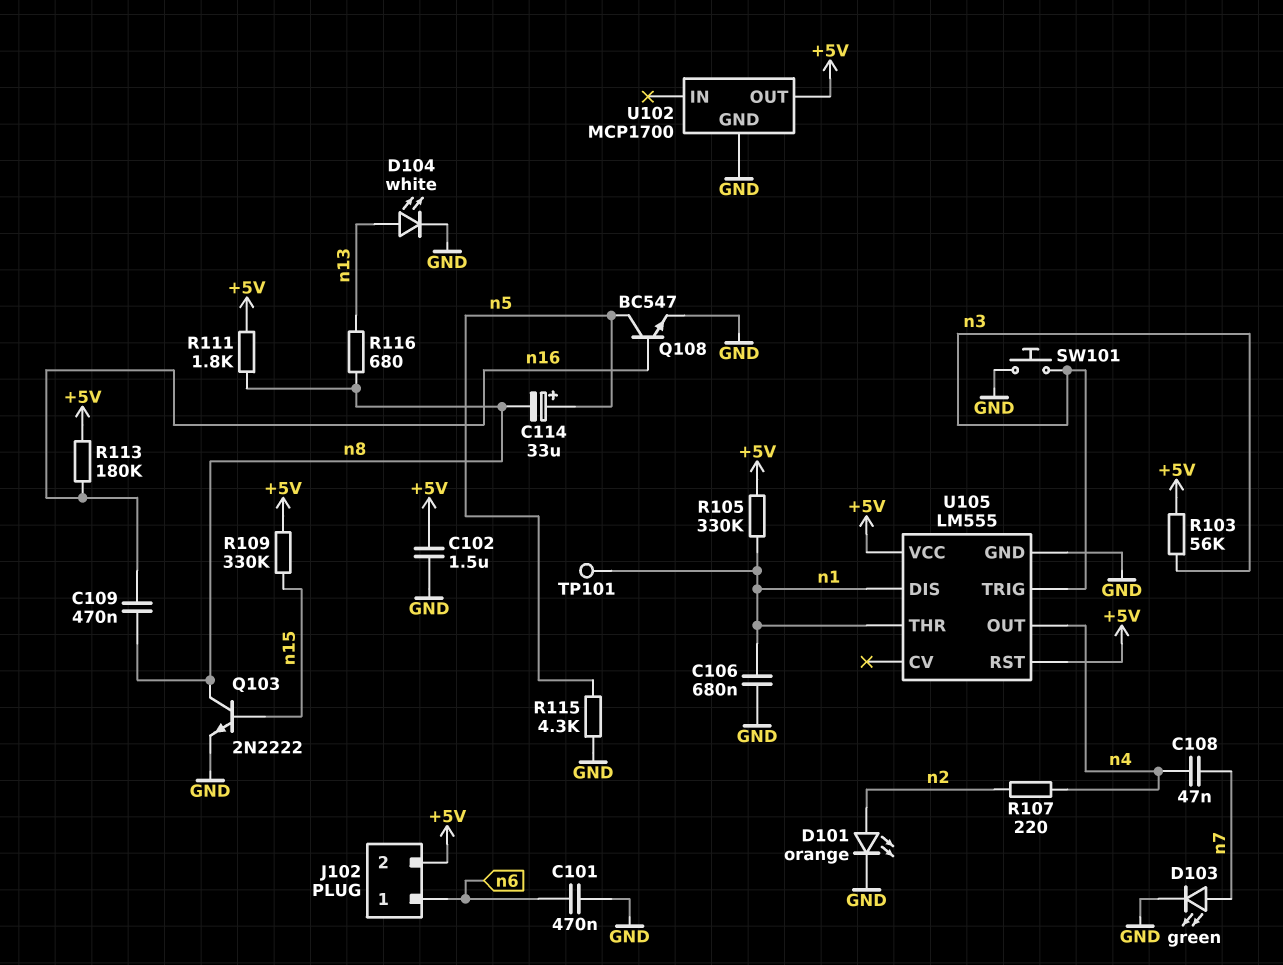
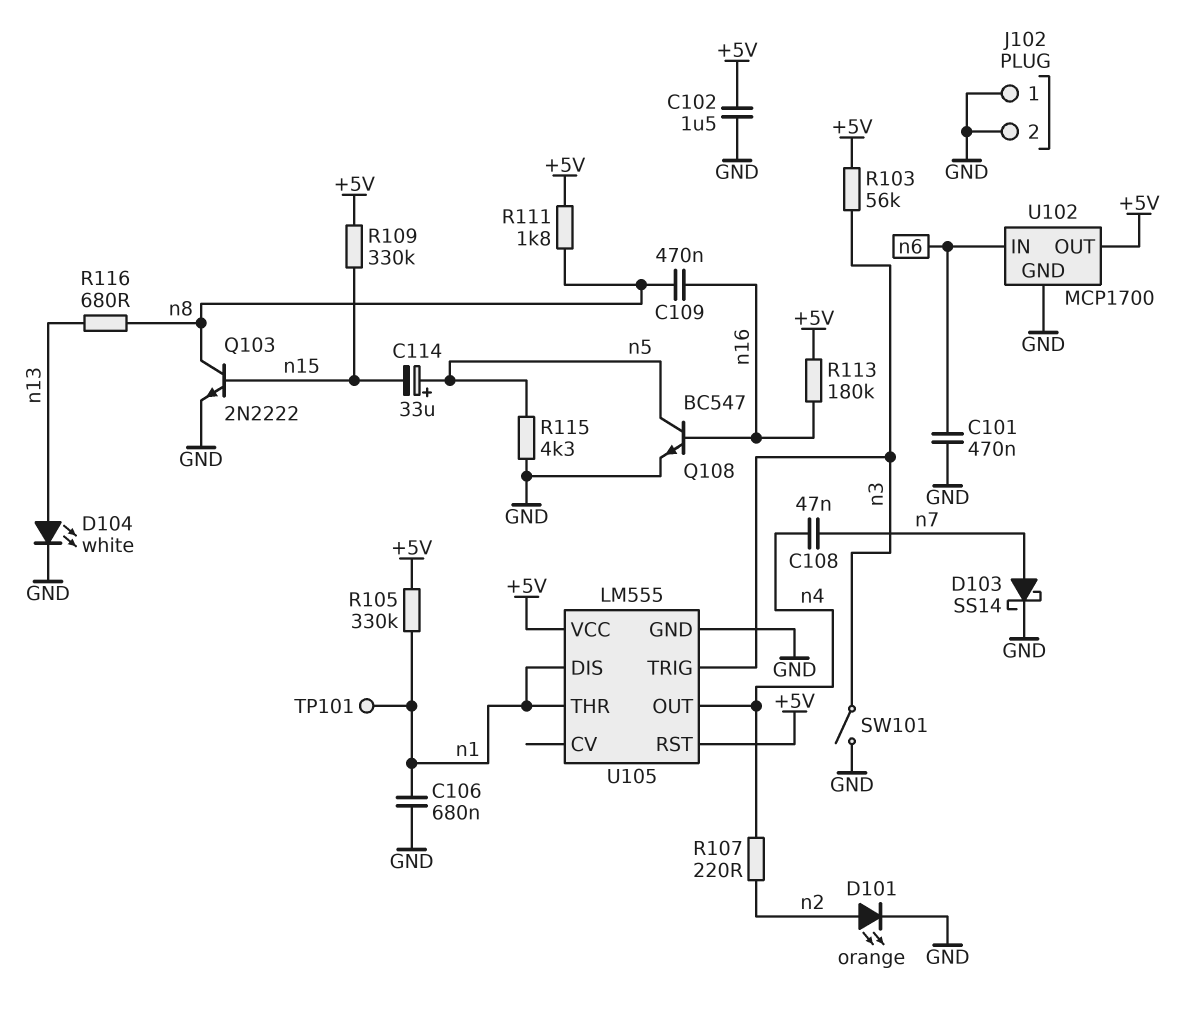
C114: 33uF (plus n5, minus n8) -> 33uF (plus n5, minus n15)
D103: LED green (A n7, K GND) -> schottky SS14 (A n7, K GND)
J102 pin 1: n6 -> GND
J102 pin 2: +5V -> GND
SW101: button (GND, n3) -> switch (GND, n3)
U102 pin IN: none -> n6

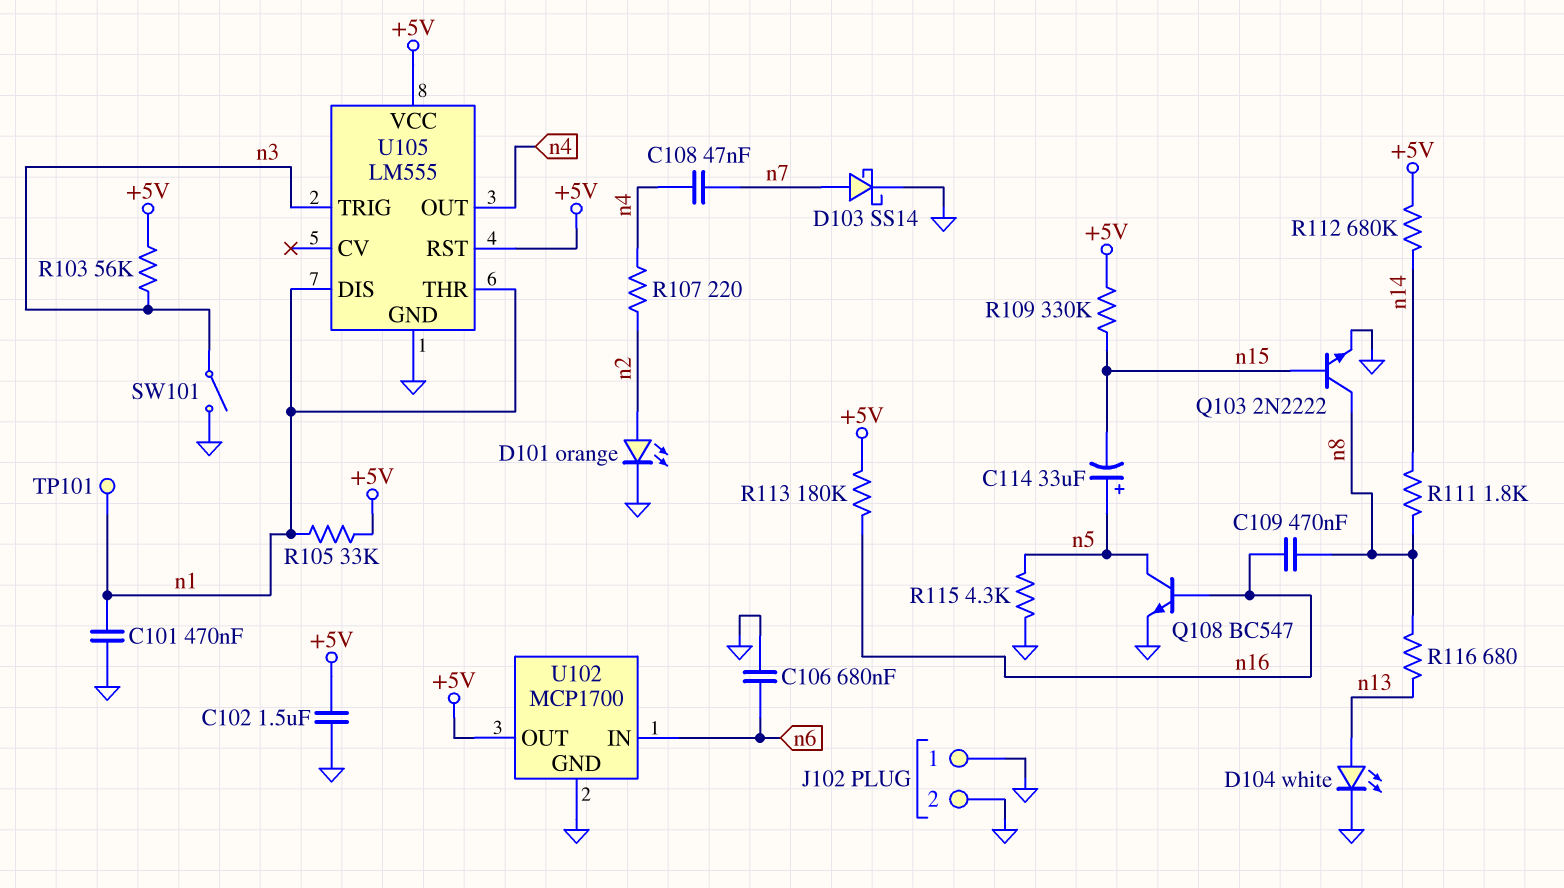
C101: 470nF (GND, n6) -> 470nF (GND, n1)
C106: 680nF (GND, n1) -> 680nF (GND, n6)
R105: 330k (+5V, n1) -> 33k (+5V, n1)
R111: 1.8k (+5V, n8) -> 1.8k (n8, n14)
R112: none -> 680k (+5V, n14)

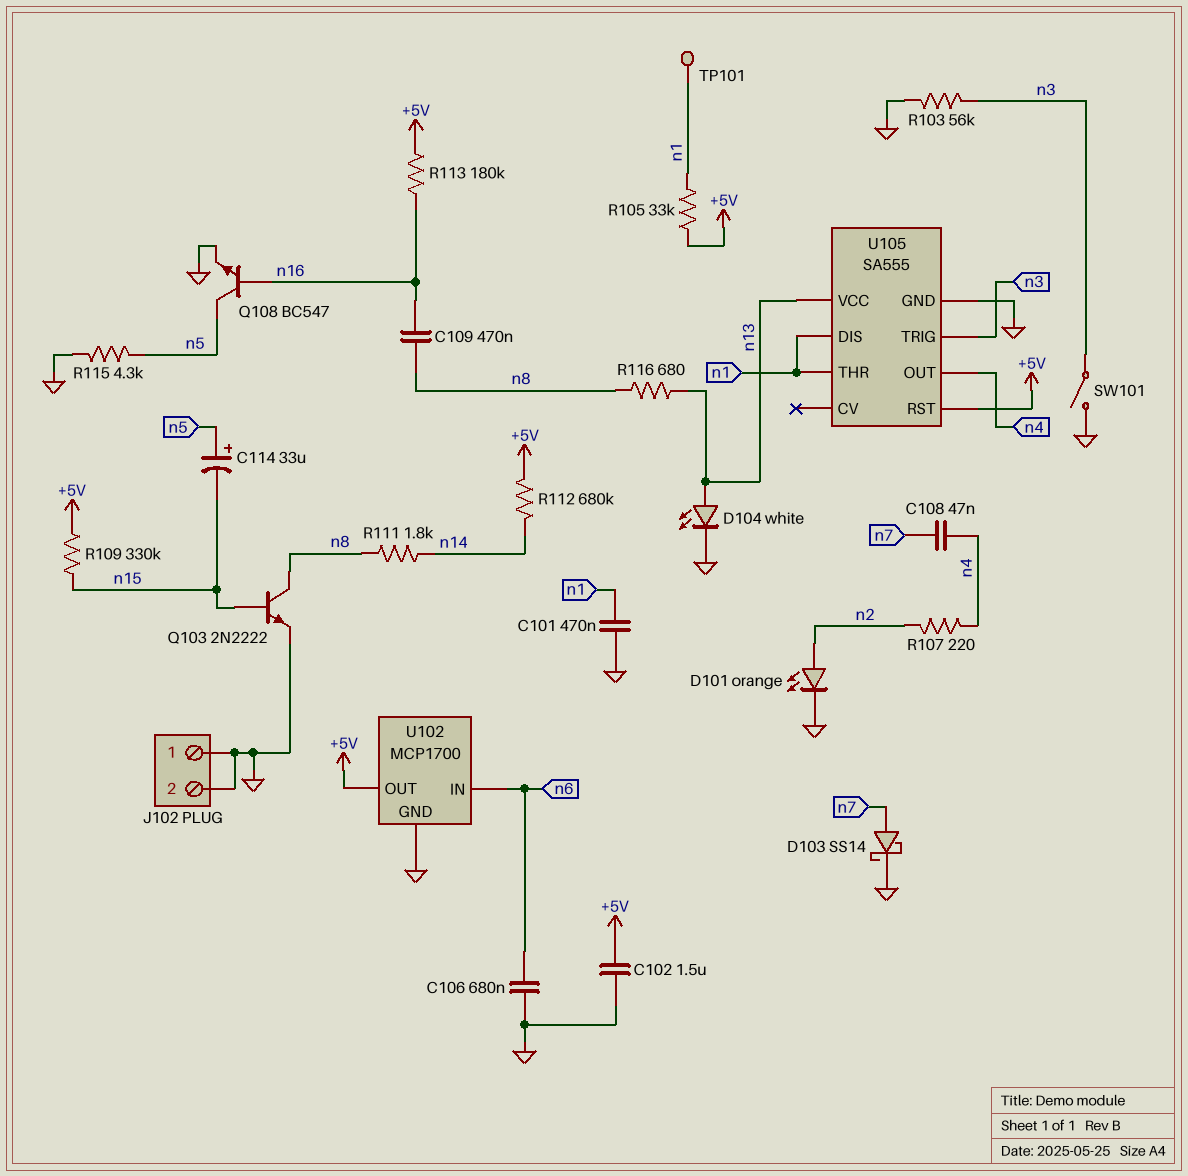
R103: 56k (+5V, n3) -> 56k (GND, n3)
U105: LM555 -> SA555
U105 pin VCC: +5V -> n13

